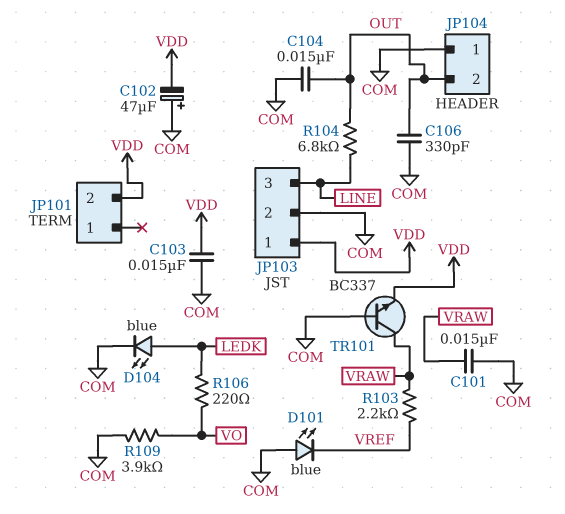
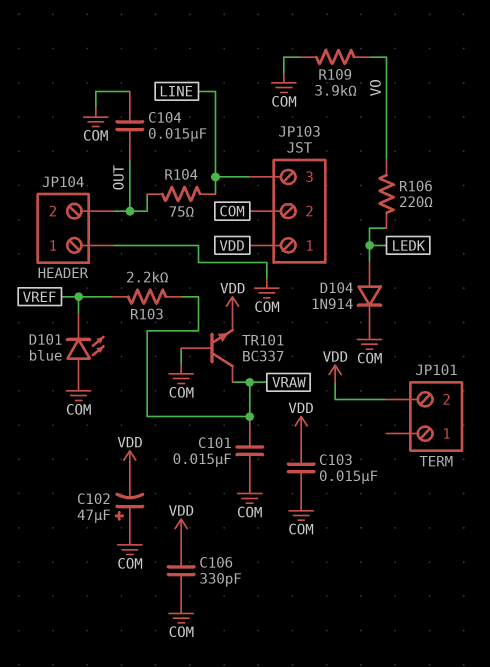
C106: 330pF (COM, OUT) -> 330pF (COM, VDD)
D104: LED blue (A LEDK, K COM) -> diode 1N914 (A LEDK, K COM)
R104: 6.8k (LINE, OUT) -> 75 (LINE, OUT)

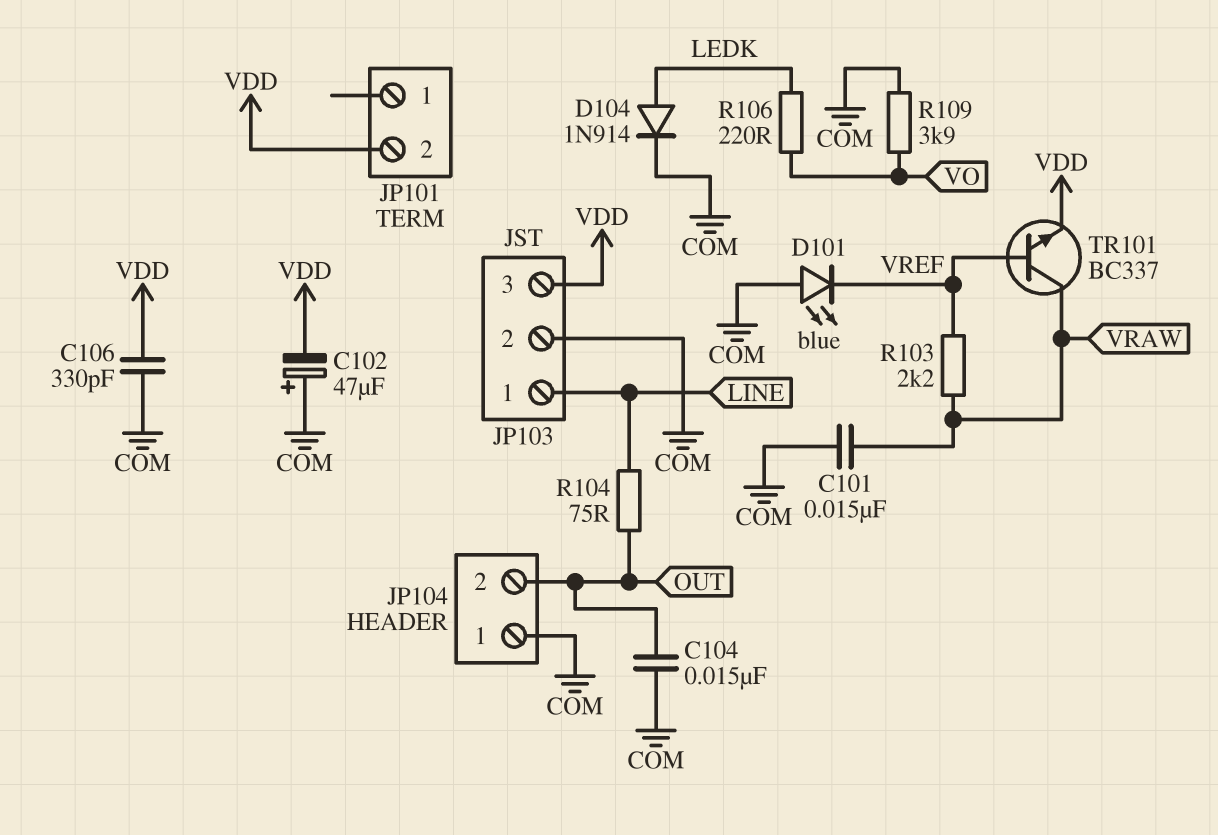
C103: 15nF (COM, VDD) -> none
JP103 pin 1: VDD -> LINE
JP103 pin 3: LINE -> VDD
TR101: NPN BC337 (B COM, C VRAW, E VDD) -> NPN BC337 (B VREF, C VRAW, E VDD)

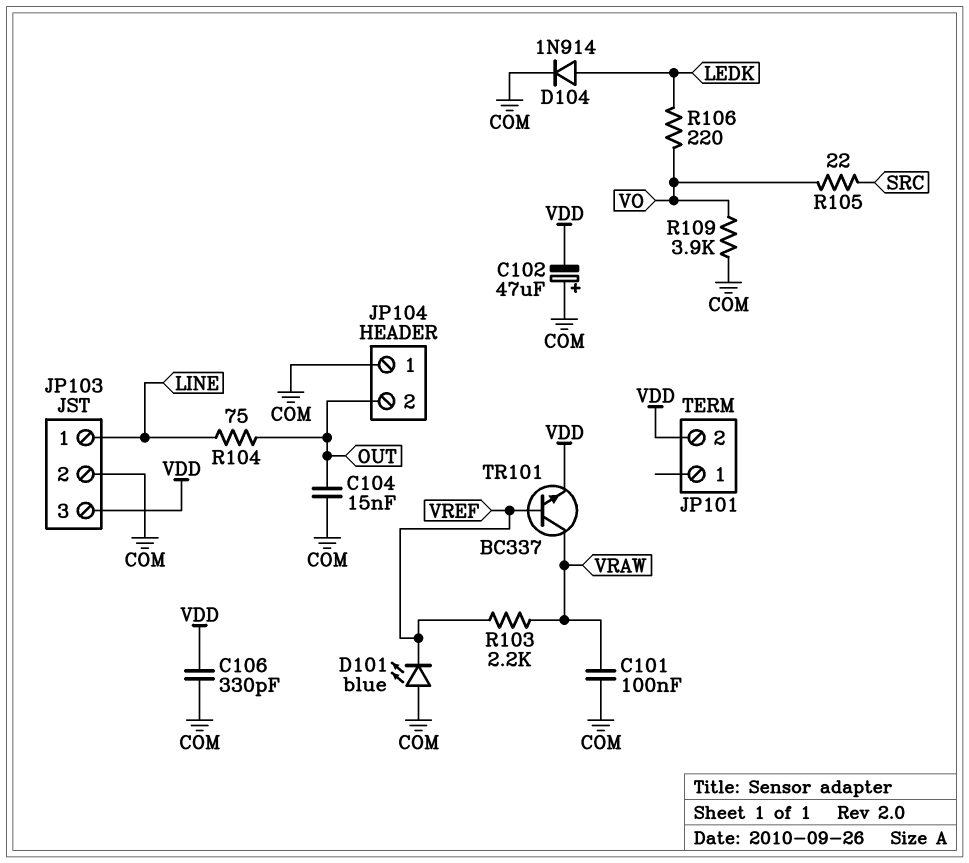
C101: 15nF (COM, VRAW) -> 100nF (COM, VRAW)
R105: none -> 22 (SRC, VO)

